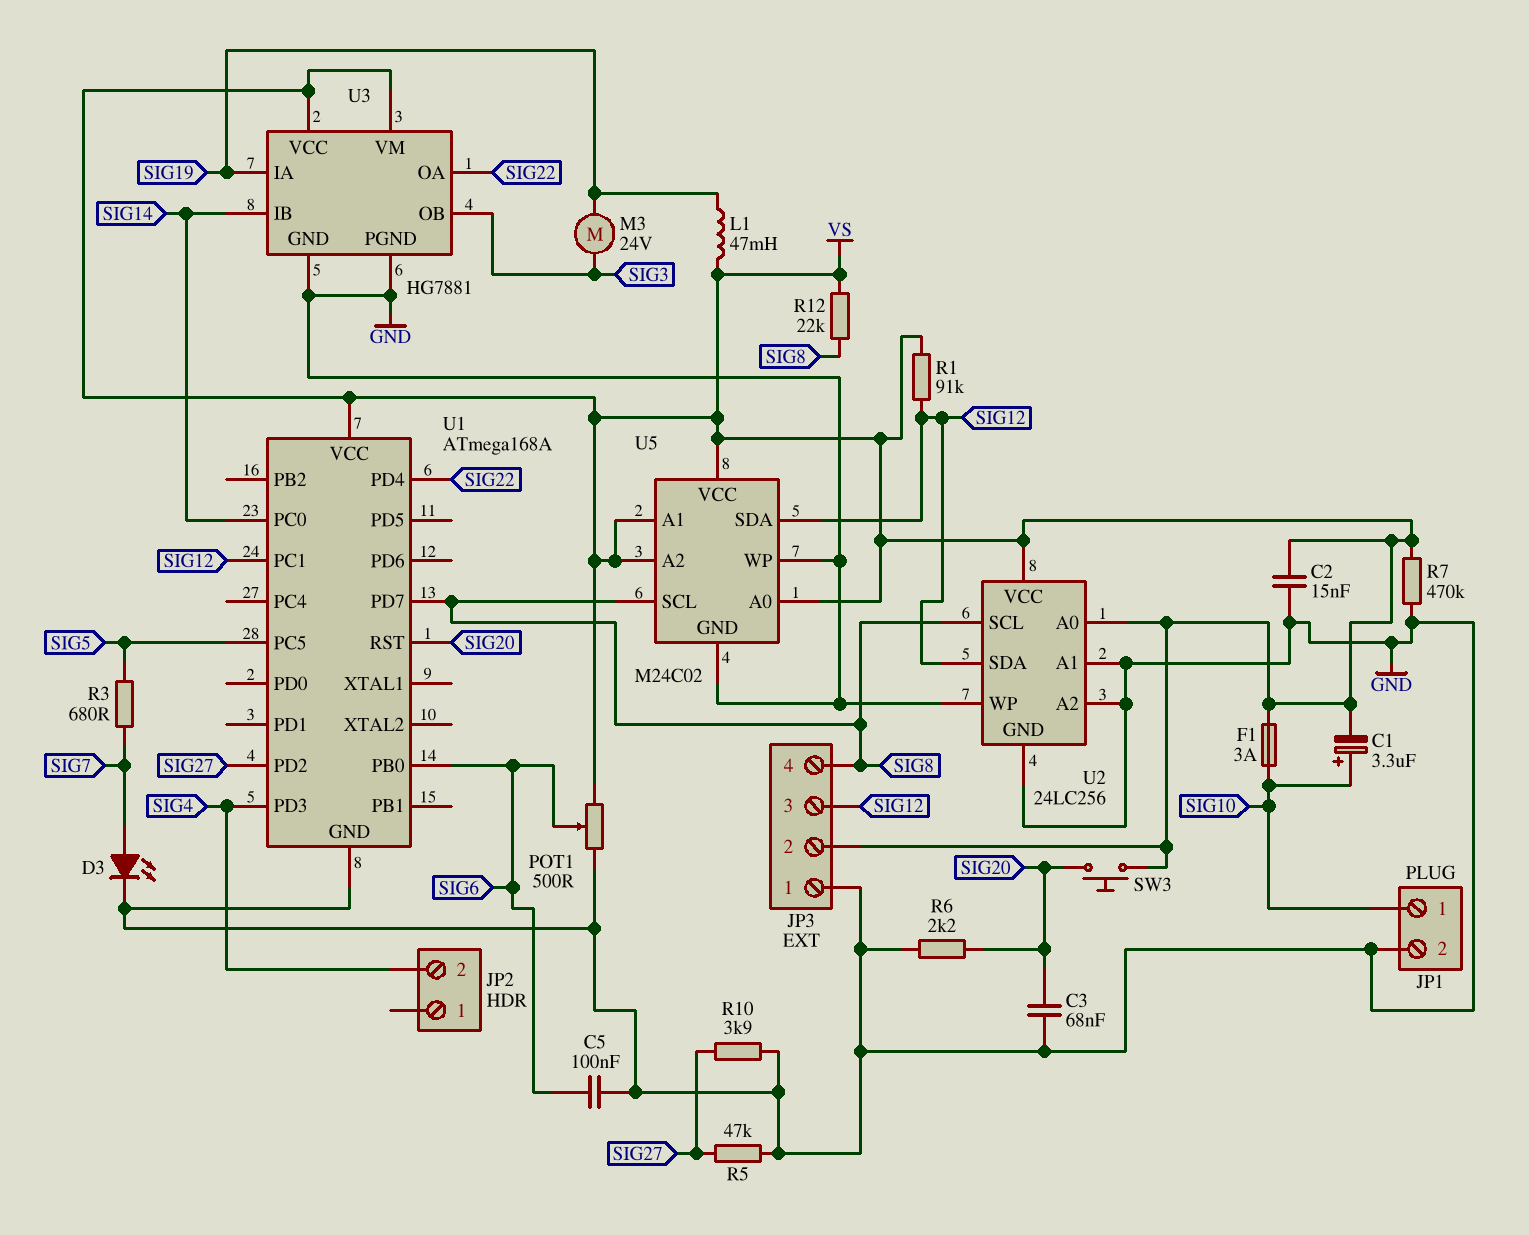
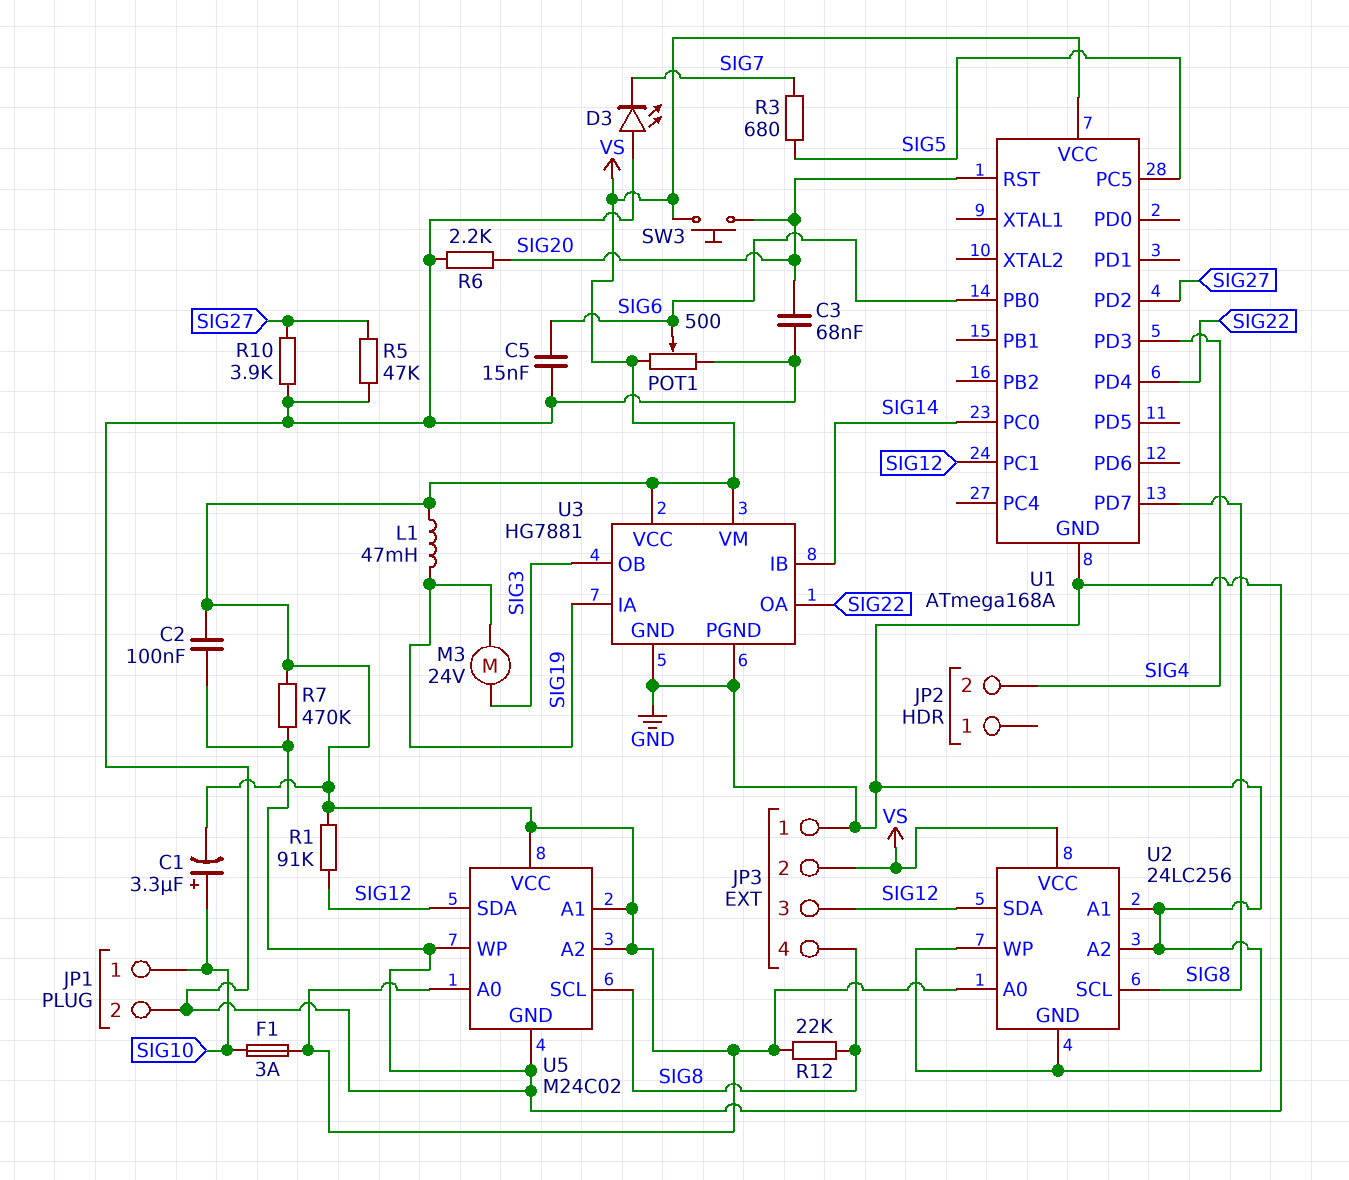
C2: 15nF (GND, VS) -> 100nF (GND, VS)
C5: 100nF (GND, SIG6) -> 15nF (GND, SIG6)
D3: LED (A SIG7, K GND) -> LED (A GND, K SIG7)

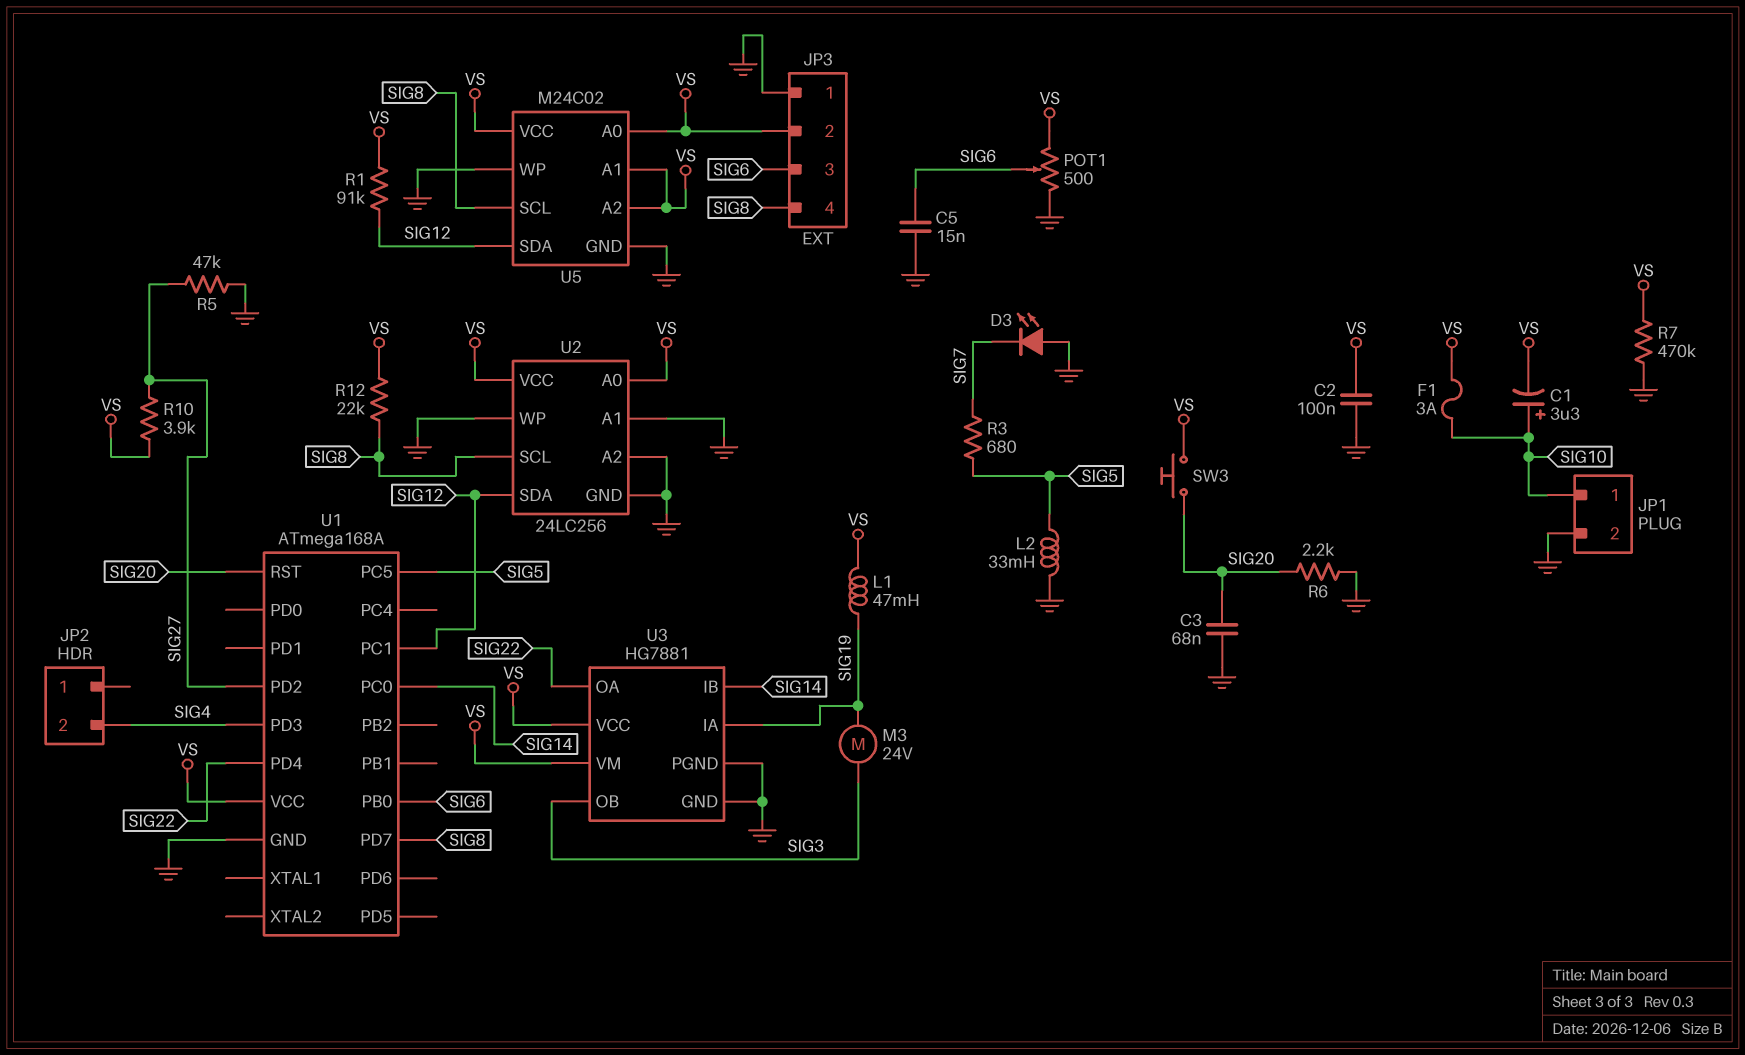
JP3 pin 3: SIG12 -> SIG6
L2: none -> 33mH (GND, SIG5)
R10: 3.9k (GND, SIG27) -> 3.9k (SIG27, VS)

